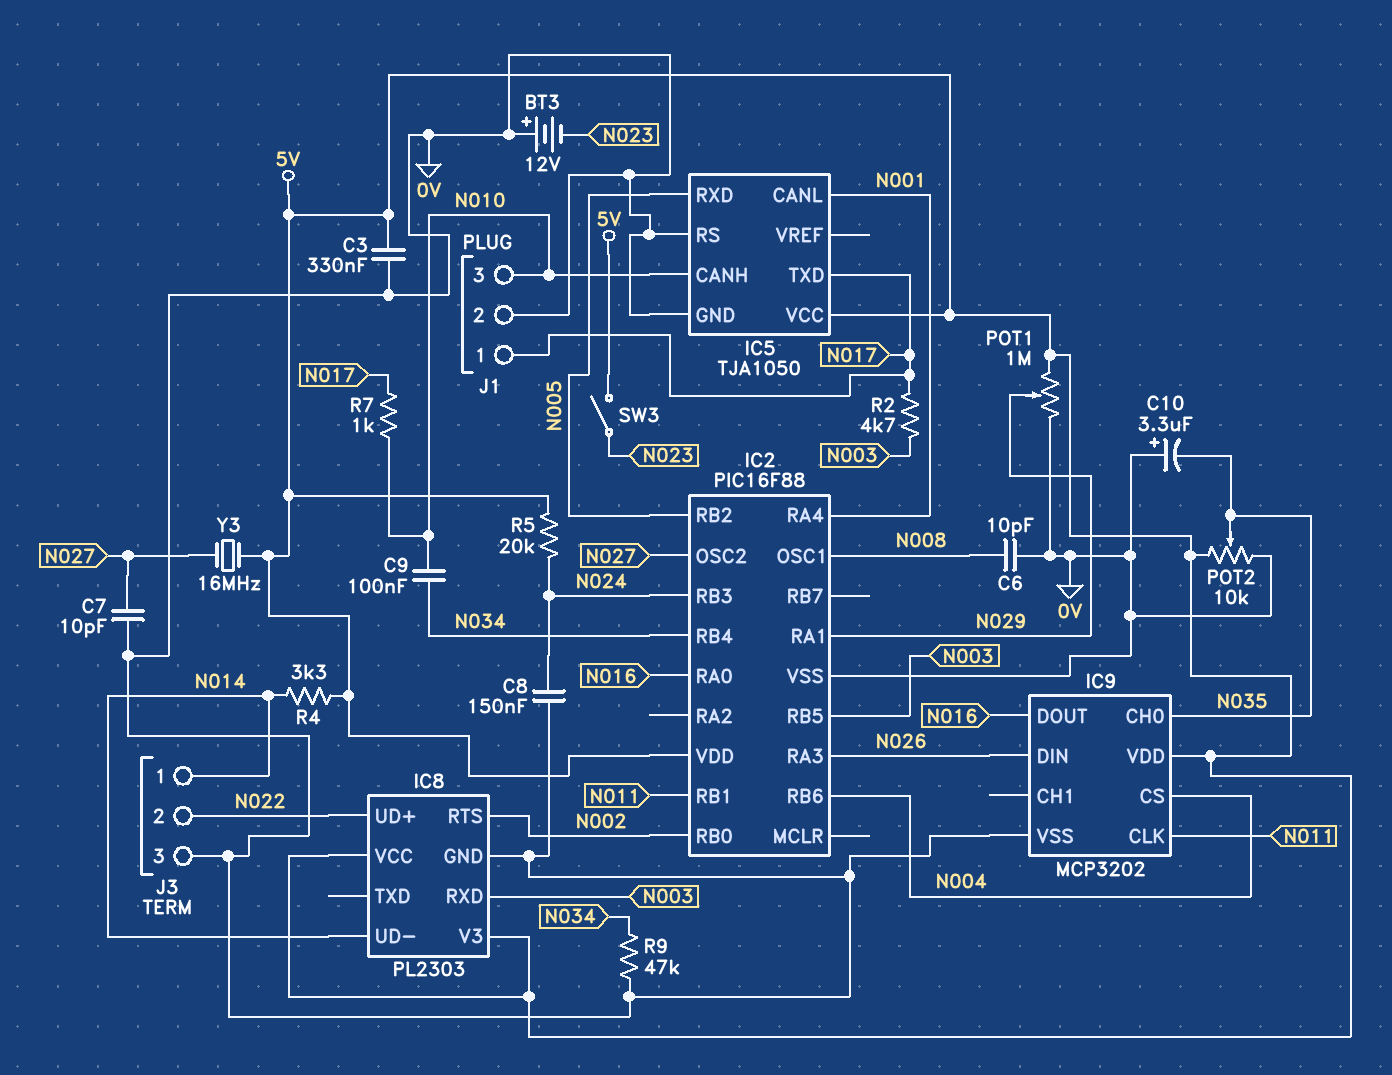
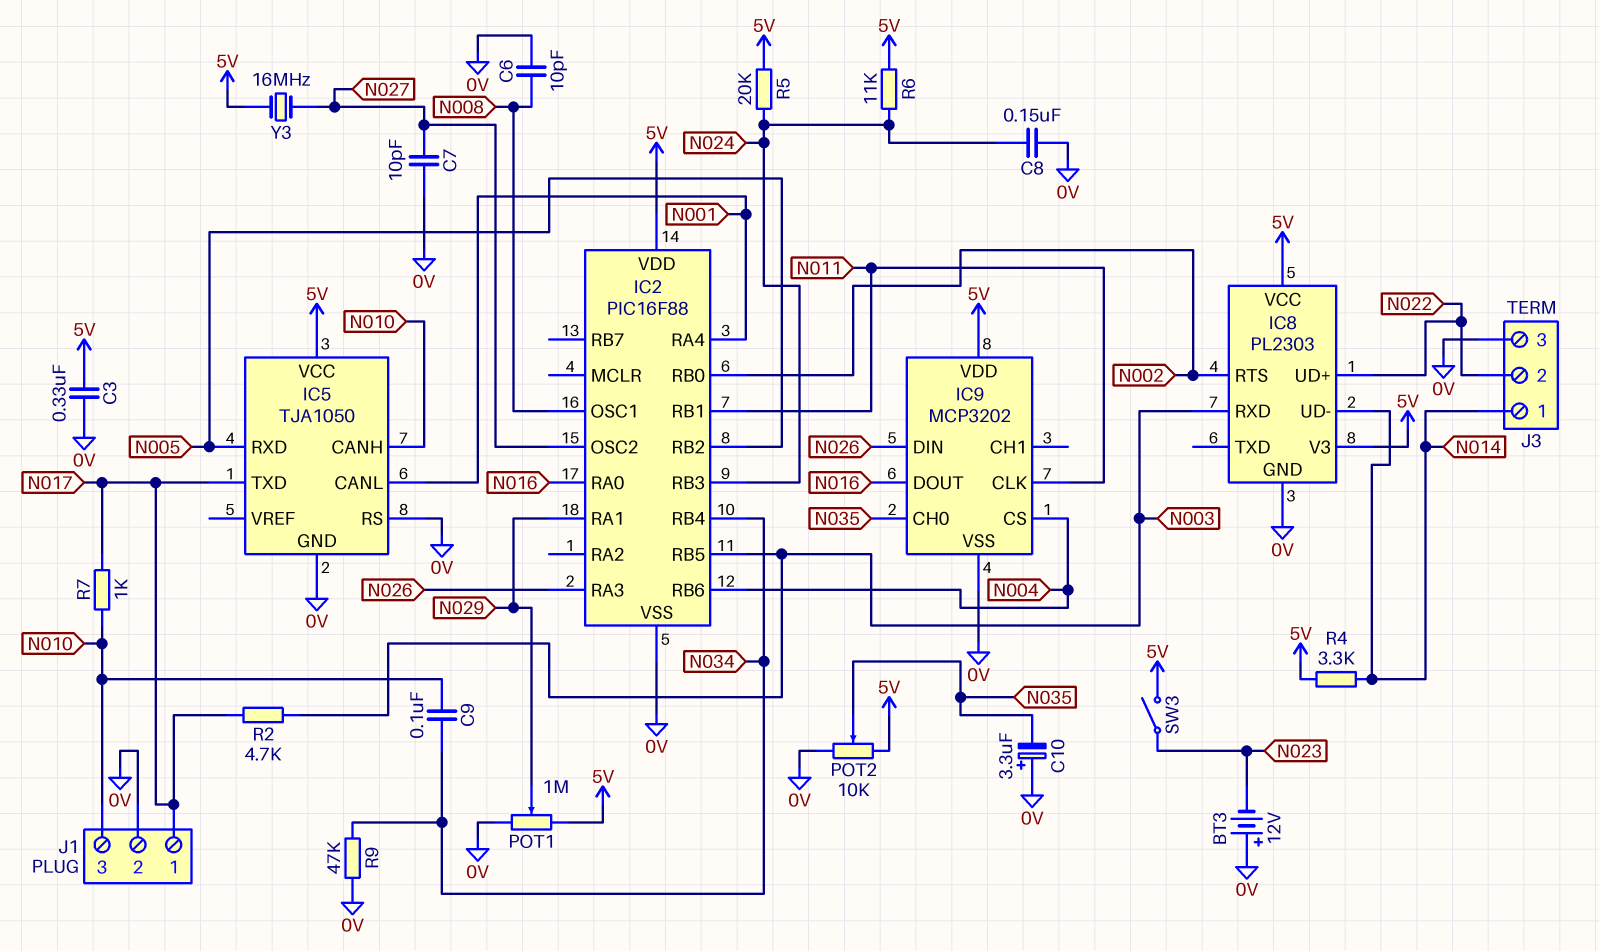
R6: none -> 11k (5V, N024)

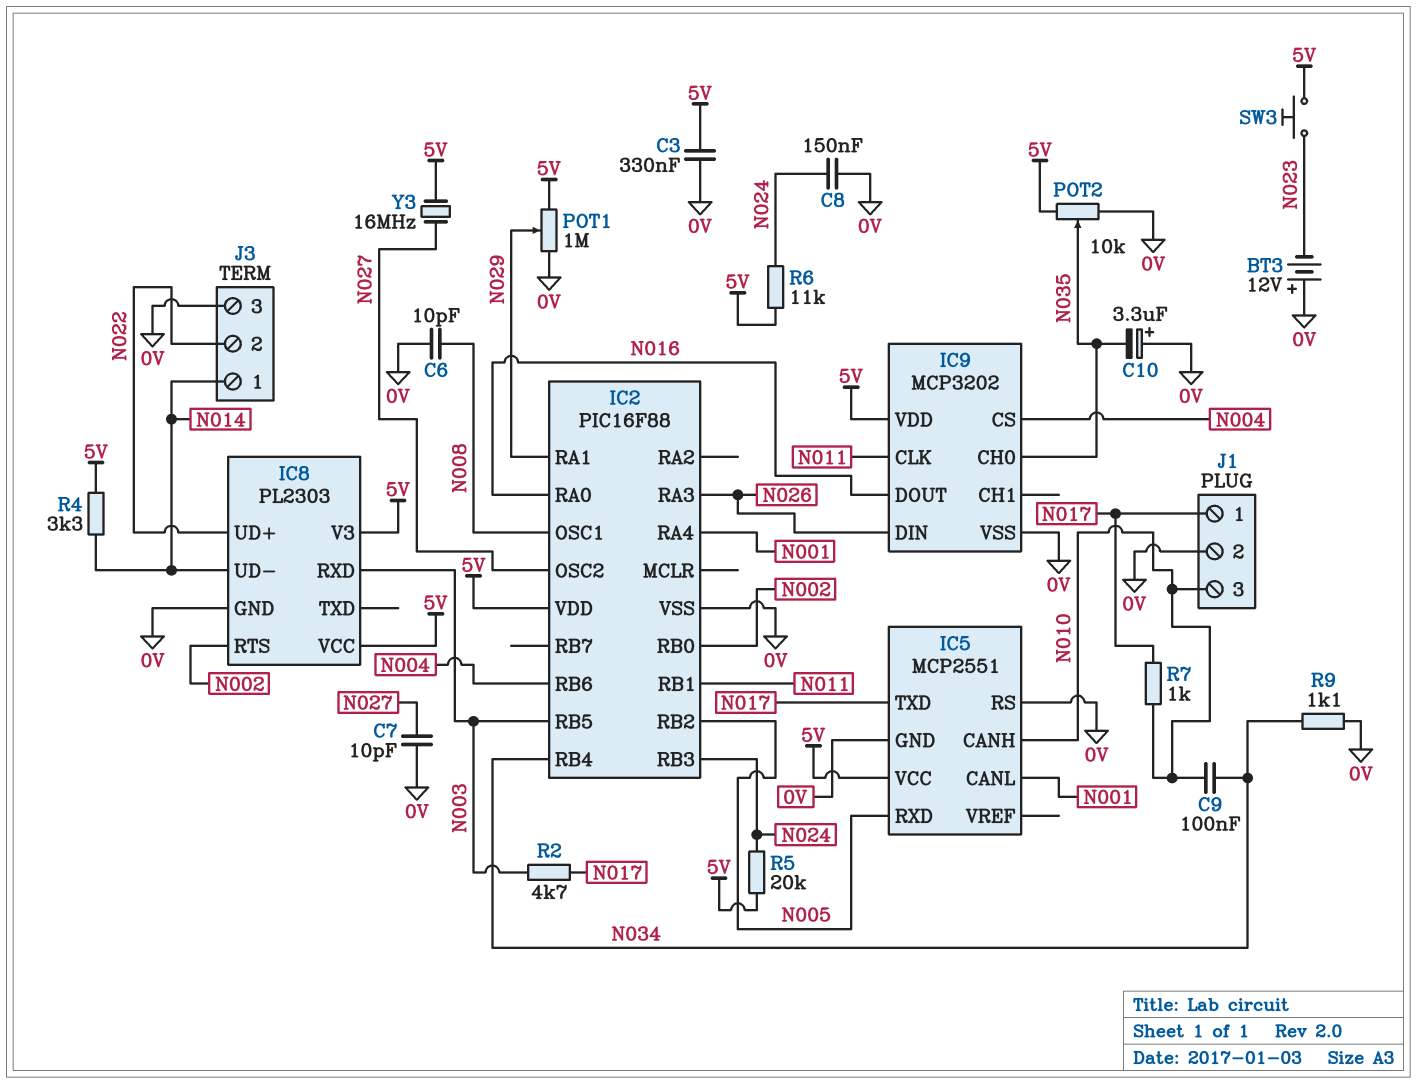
IC5: TJA1050 -> MCP2551
R9: 47k (0V, N034) -> 1.1k (0V, N034)
SW3: switch (5V, N023) -> button (5V, N023)

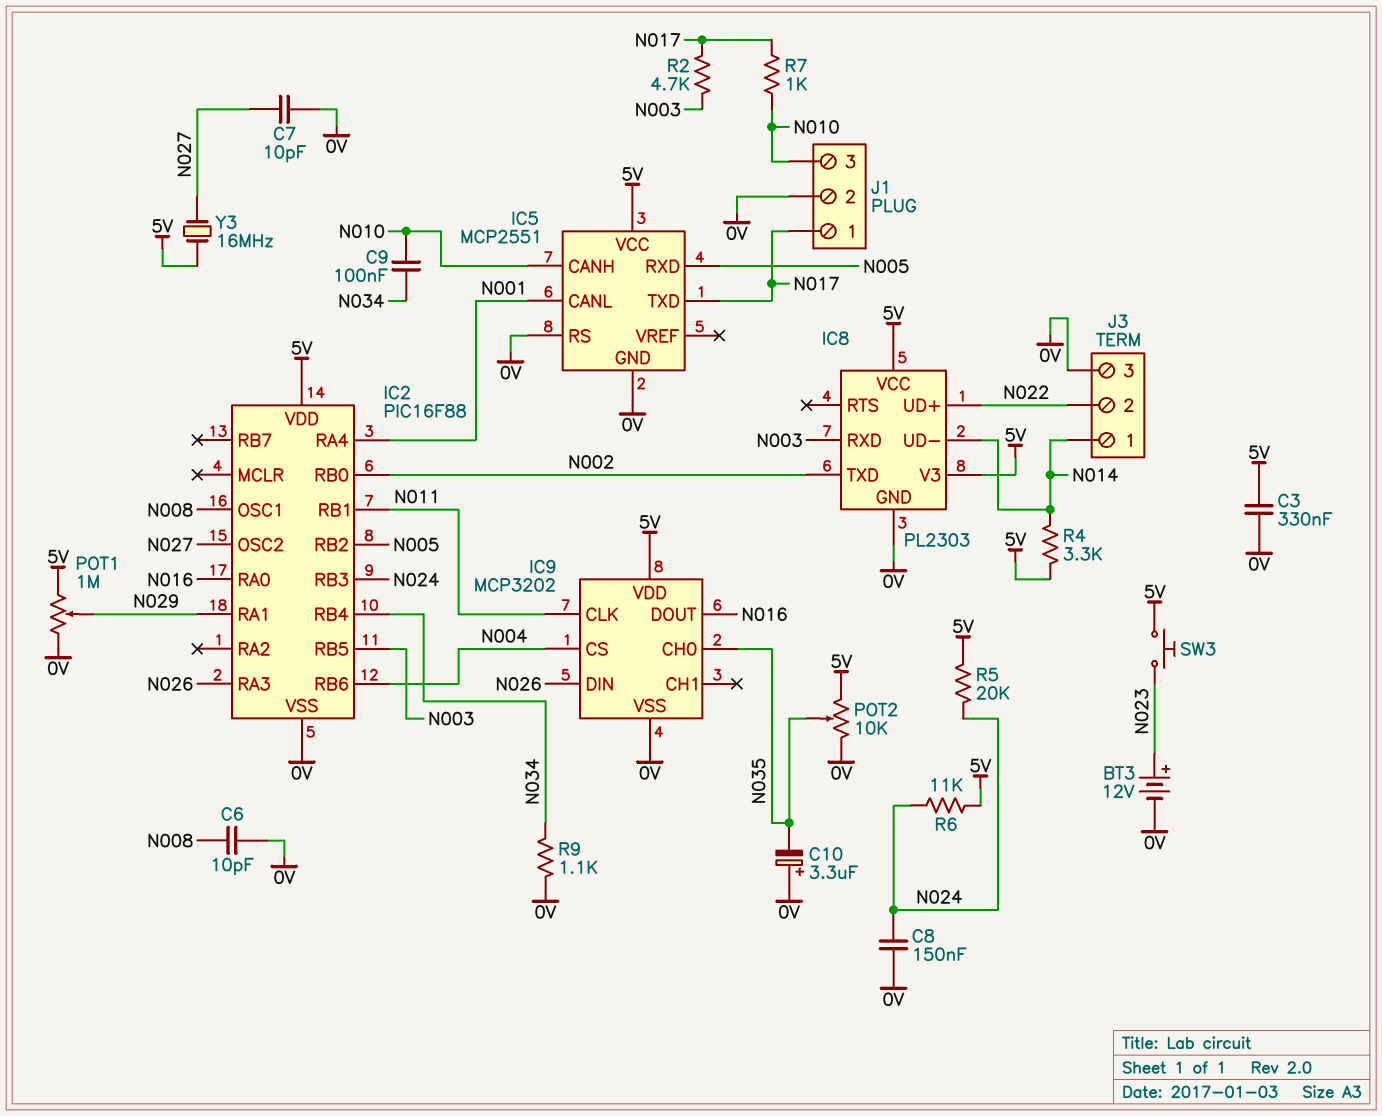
BT3: 12V (plus 0V, minus N023) -> 12V (plus N023, minus 0V)
IC8 pin RTS: N002 -> none
IC8 pin TXD: none -> N002

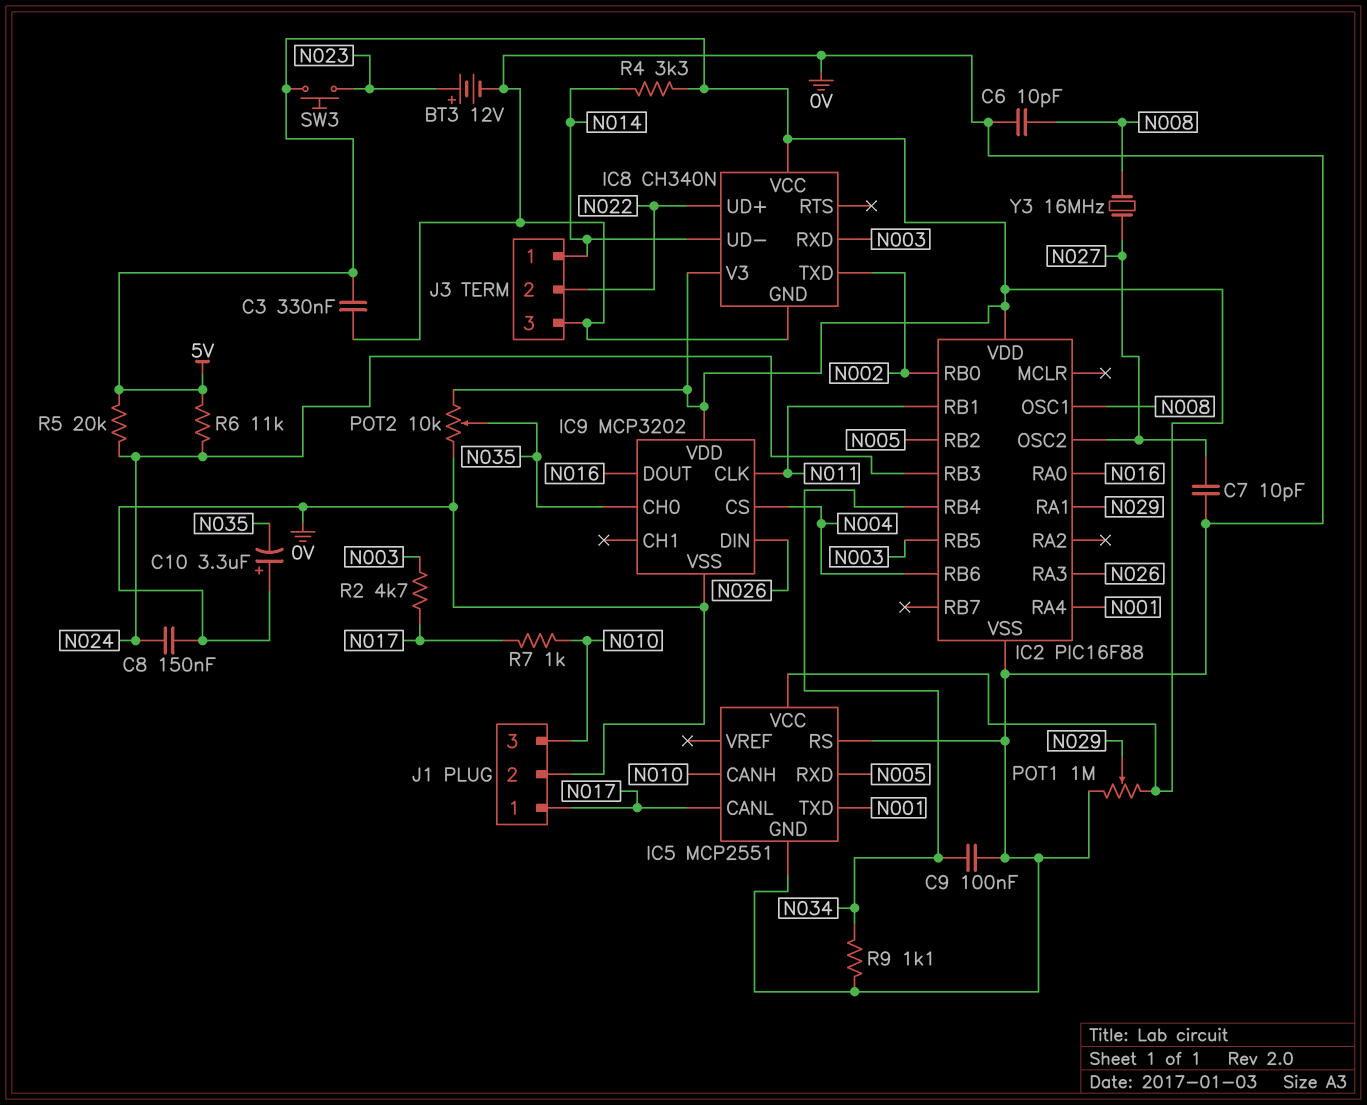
C9: 100nF (N010, N034) -> 100nF (0V, N034)
IC5 pin CANL: N001 -> N017
IC5 pin TXD: N017 -> N001
IC8: PL2303 -> CH340N
Y3: 16MHz (5V, N027) -> 16MHz (N008, N027)

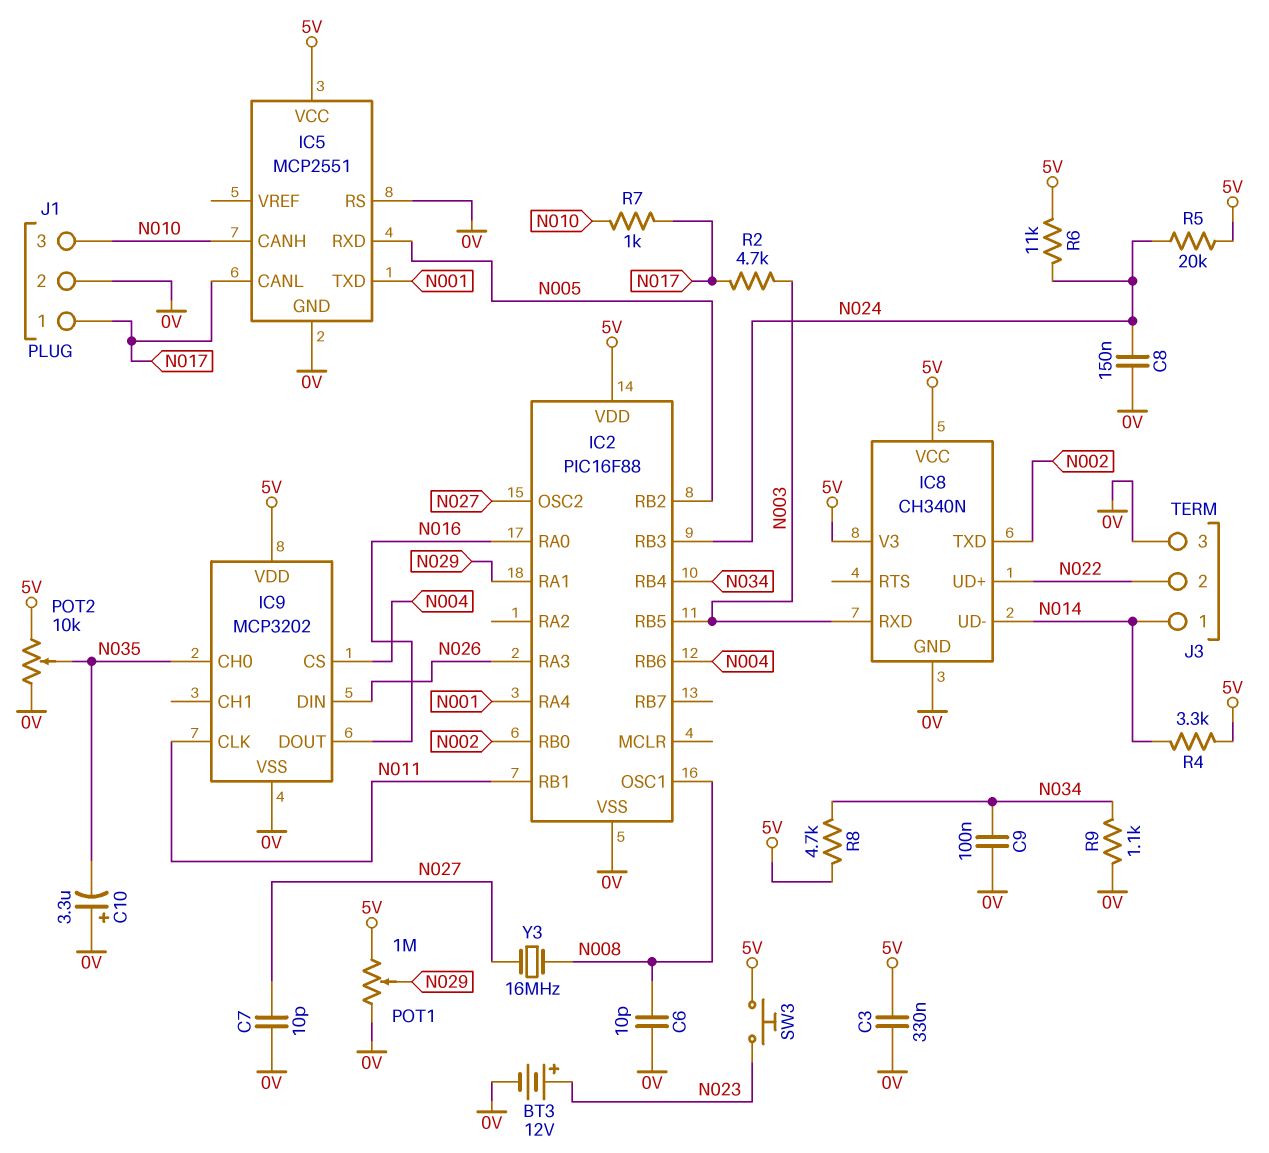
R8: none -> 4.7k (5V, N034)

